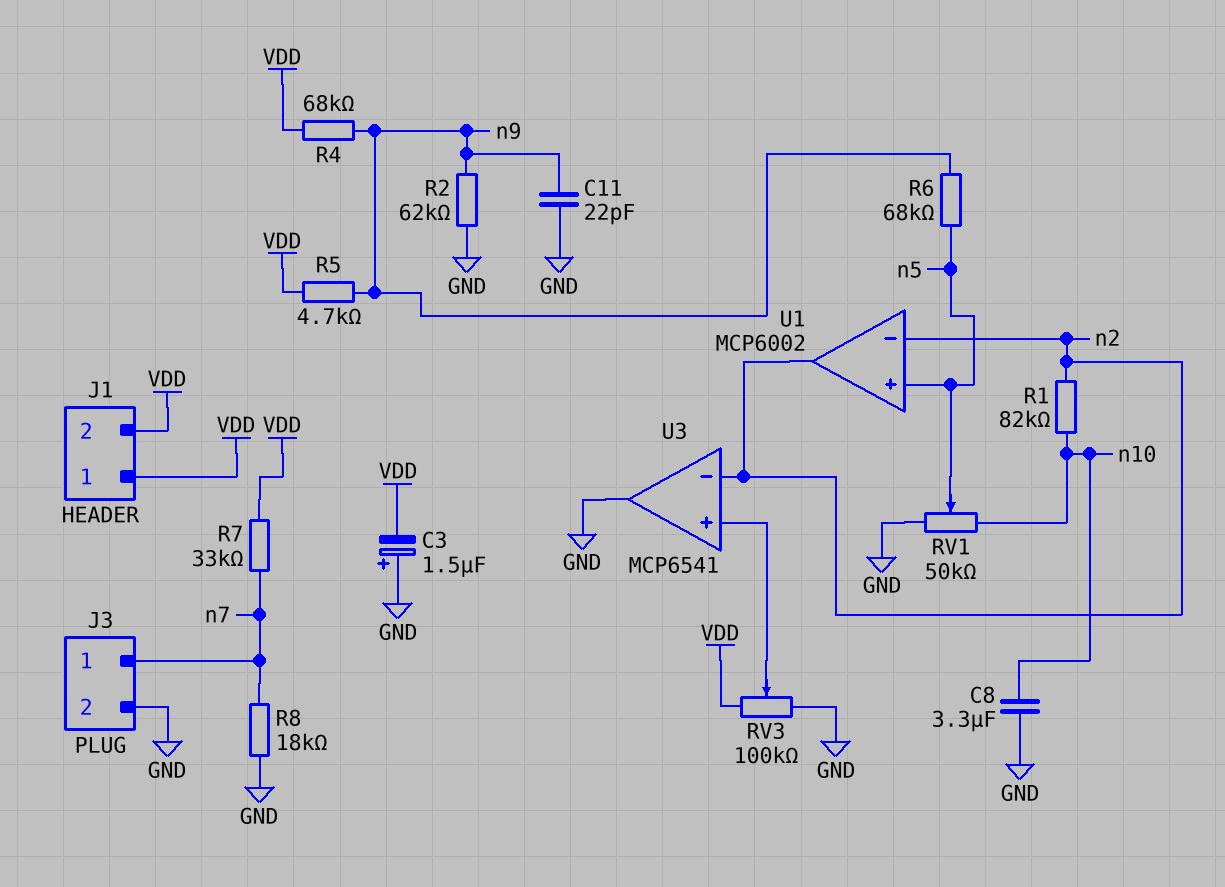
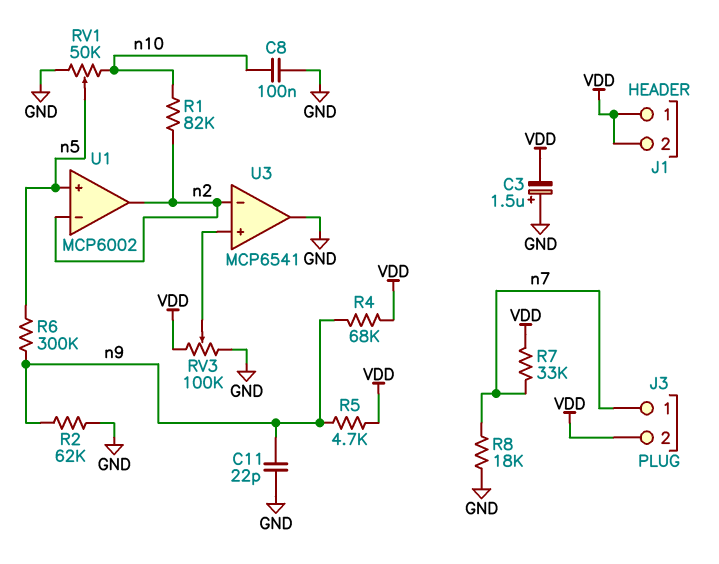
C8: 3.3uF (GND, n10) -> 100nF (GND, n10)
J3 pin 2: GND -> VDD
R6: 68k (n5, n9) -> 300k (n5, n9)

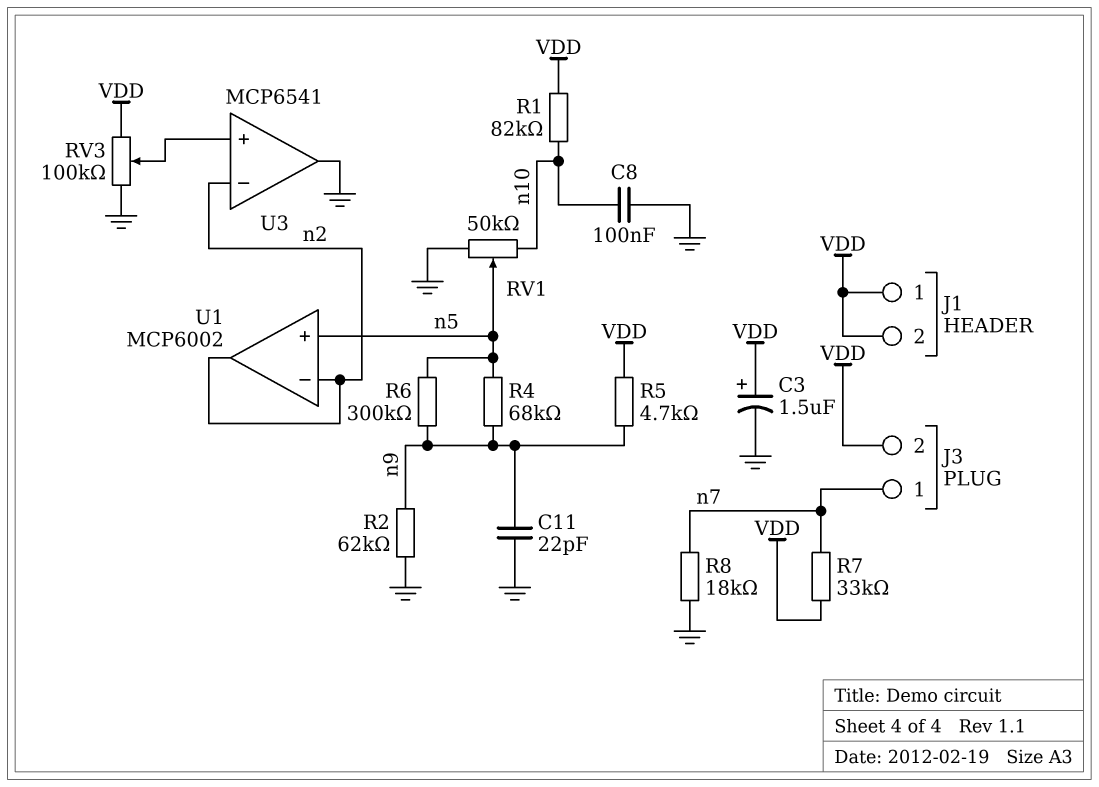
C3: 1.5uF (plus GND, minus VDD) -> 1.5uF (plus VDD, minus GND)
R1: 82k (n2, n10) -> 82k (VDD, n10)
R4: 68k (VDD, n9) -> 68k (n5, n9)

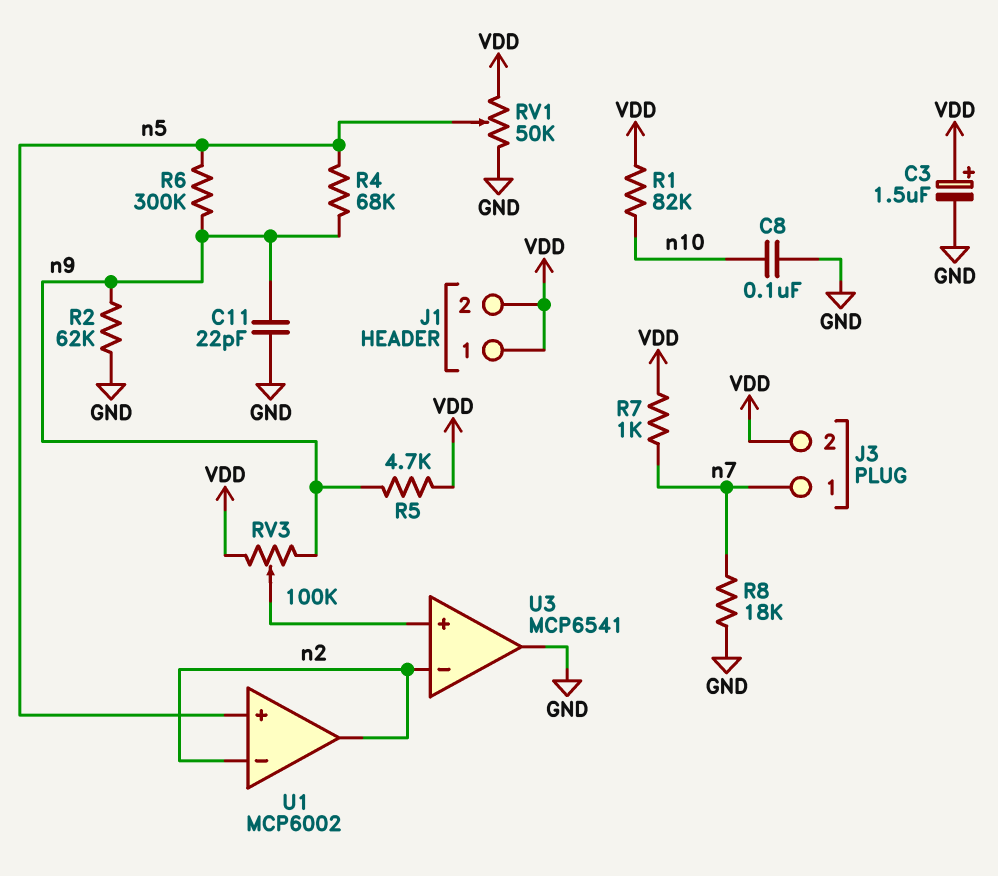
R7: 33k (VDD, n7) -> 1k (VDD, n7)
RV1: 50k (GND, n10, wiper n5) -> 50k (GND, VDD, wiper n5)
RV3: 100k (GND, VDD, wiper U3/in+) -> 100k (VDD, n9, wiper U3/in+)

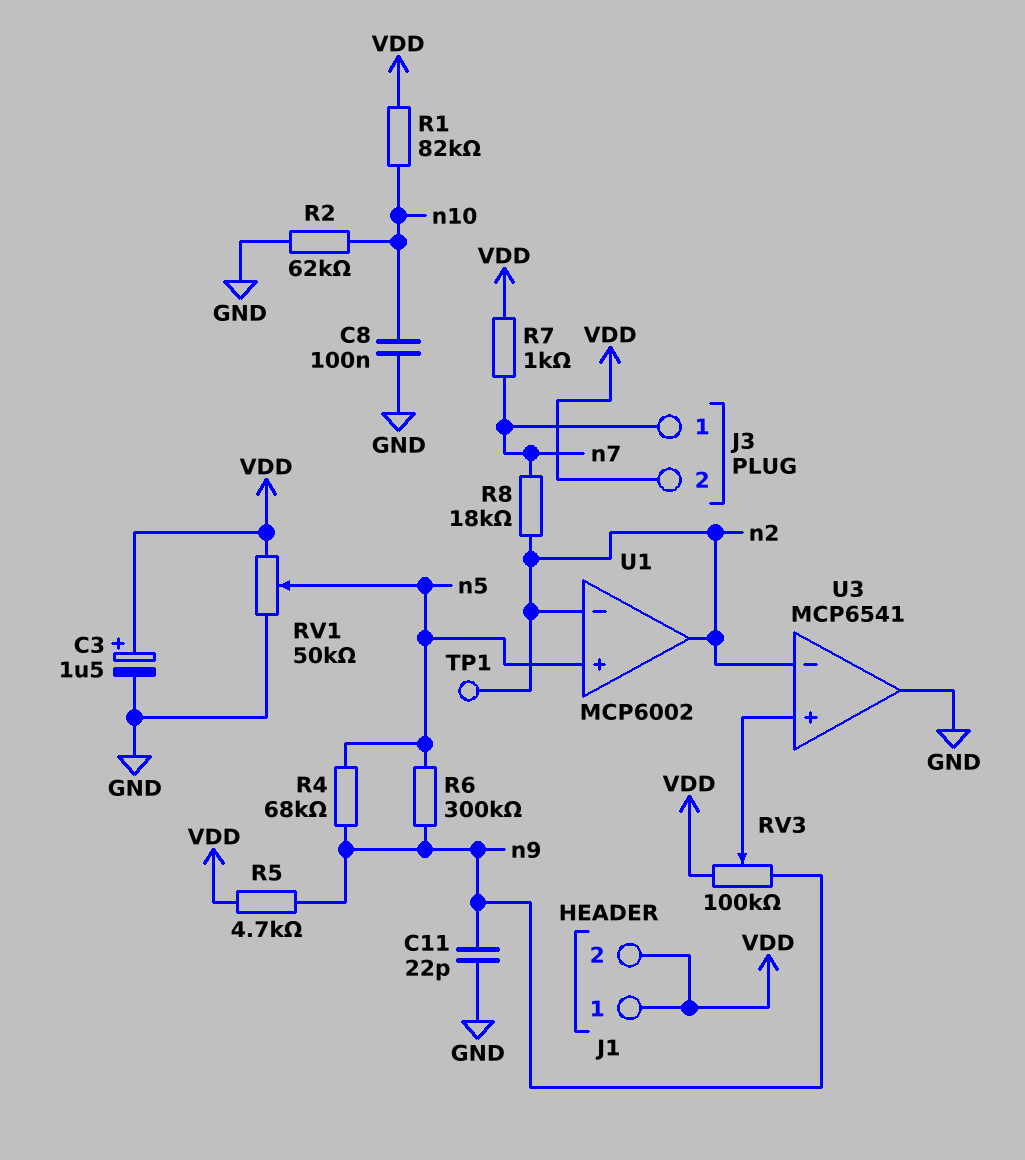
R2: 62k (GND, n9) -> 62k (GND, n10)
R8: 18k (GND, n7) -> 18k (n2, n7)
TP1: none -> test point (n2)

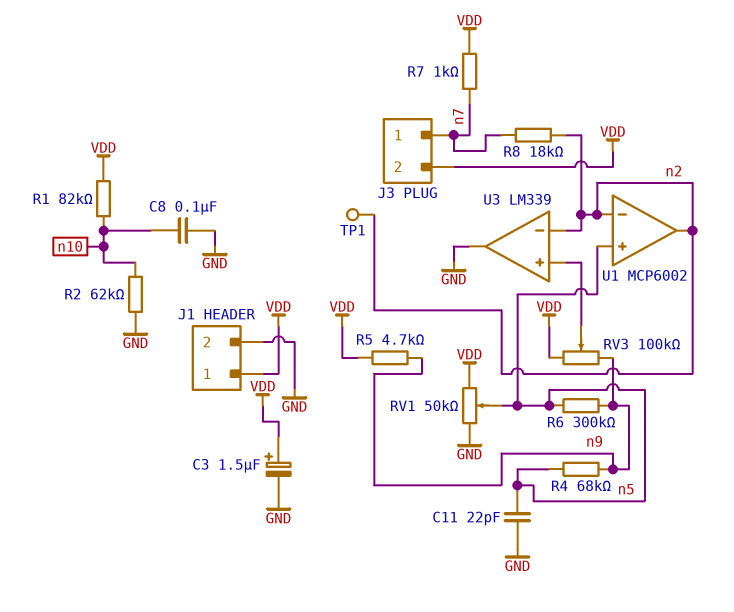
C11: 22pF (GND, n9) -> 22pF (GND, n5)
J1 pin 2: VDD -> GND
U3: MCP6541 -> LM339

